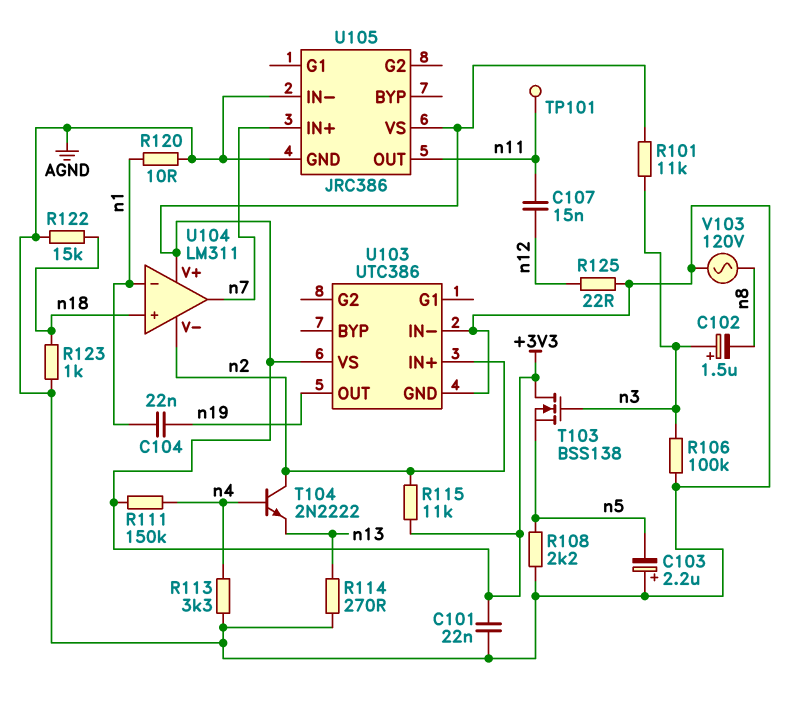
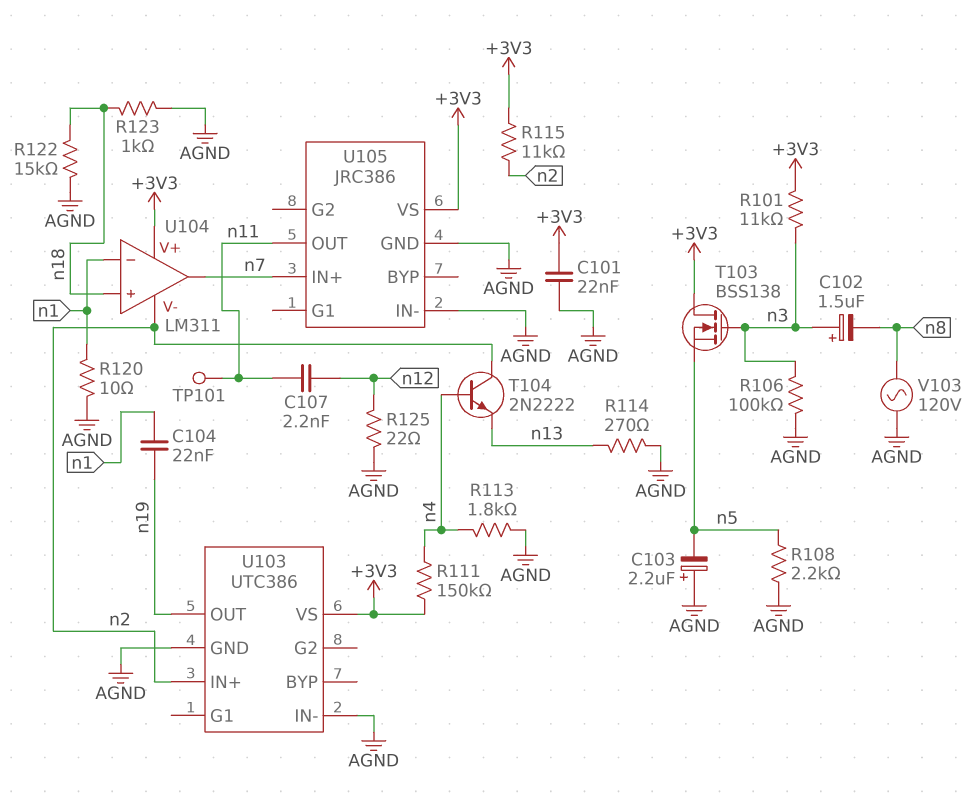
C107: 15nF (n11, n12) -> 2.2nF (n11, n12)
R113: 3.3k (AGND, n4) -> 1.8k (AGND, n4)

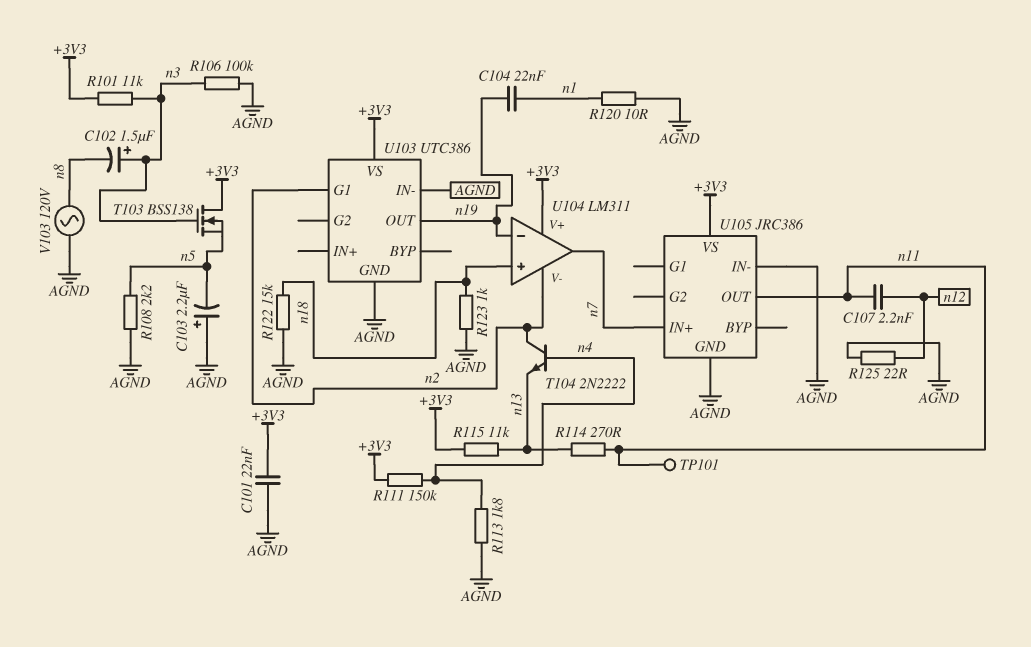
R114: 270 (AGND, n13) -> 270 (n11, n13)
R115: 11k (+3V3, n2) -> 11k (+3V3, n13)
U103 pin G1: none -> n2
U103 pin IN+: n2 -> none
U104 pin in-: n1 -> n19

